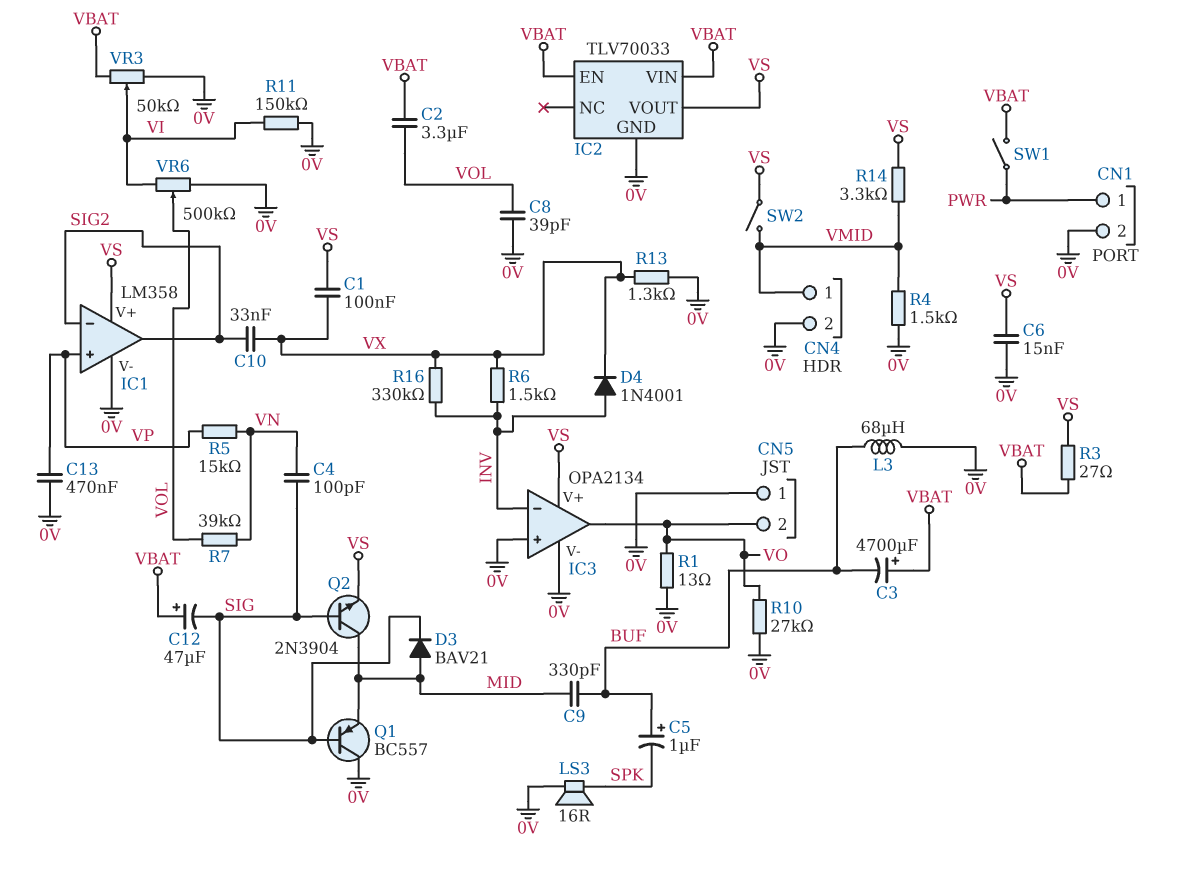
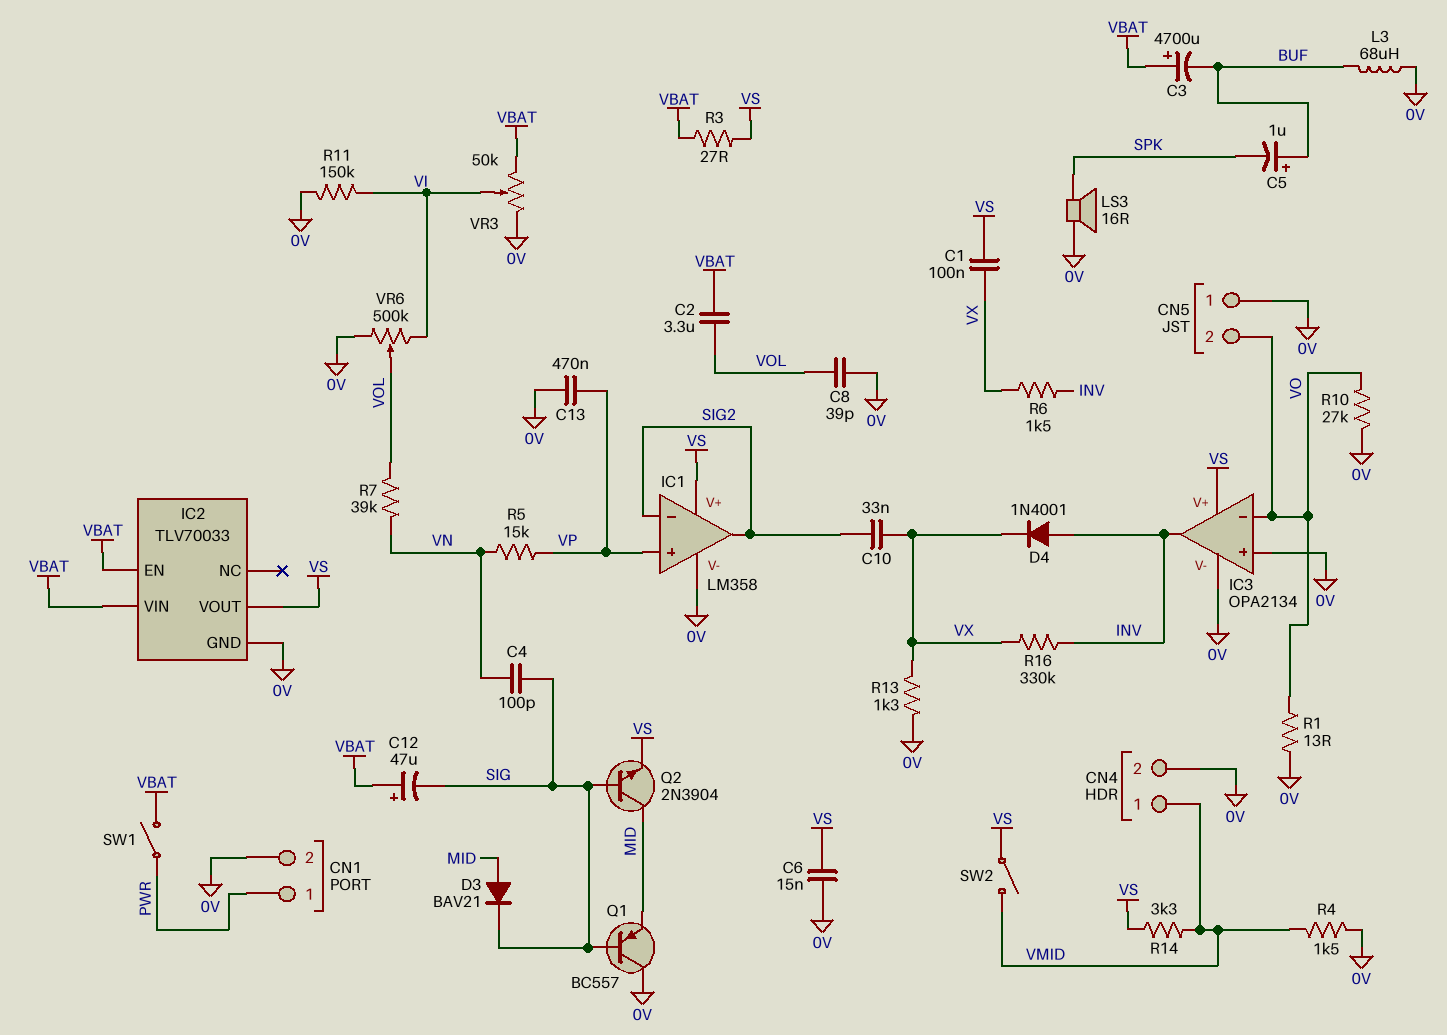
C9: 330pF (BUF, MID) -> none
IC3 pin in-: INV -> VO
IC3 pin out: VO -> INV

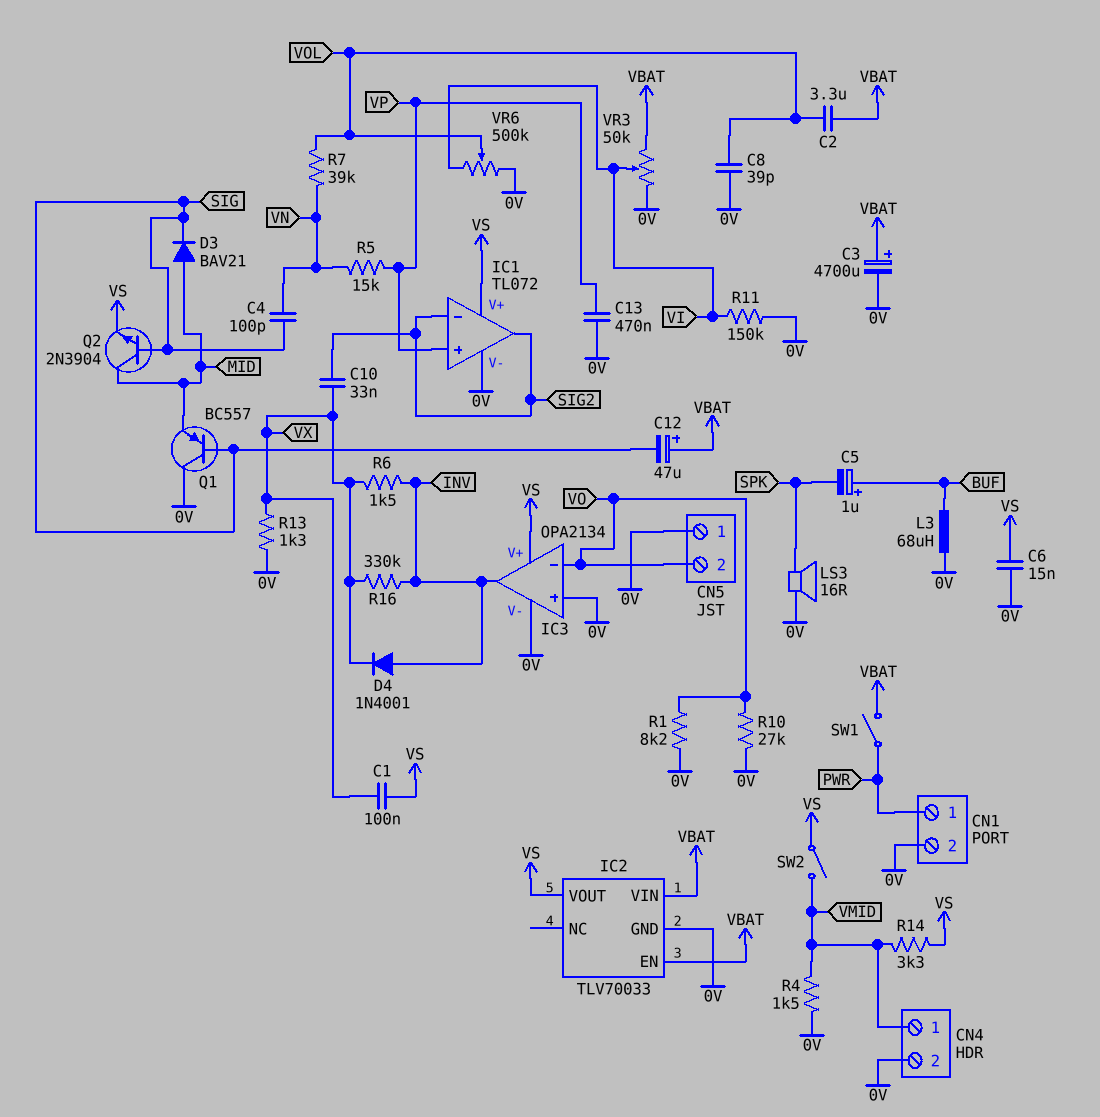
C3: 4700uF (plus VBAT, minus BUF) -> 4700uF (plus VBAT, minus 0V)
IC1: LM358 -> TL072
R1: 13 (0V, VO) -> 8.2k (0V, VO)
R3: 27 (VBAT, VS) -> none

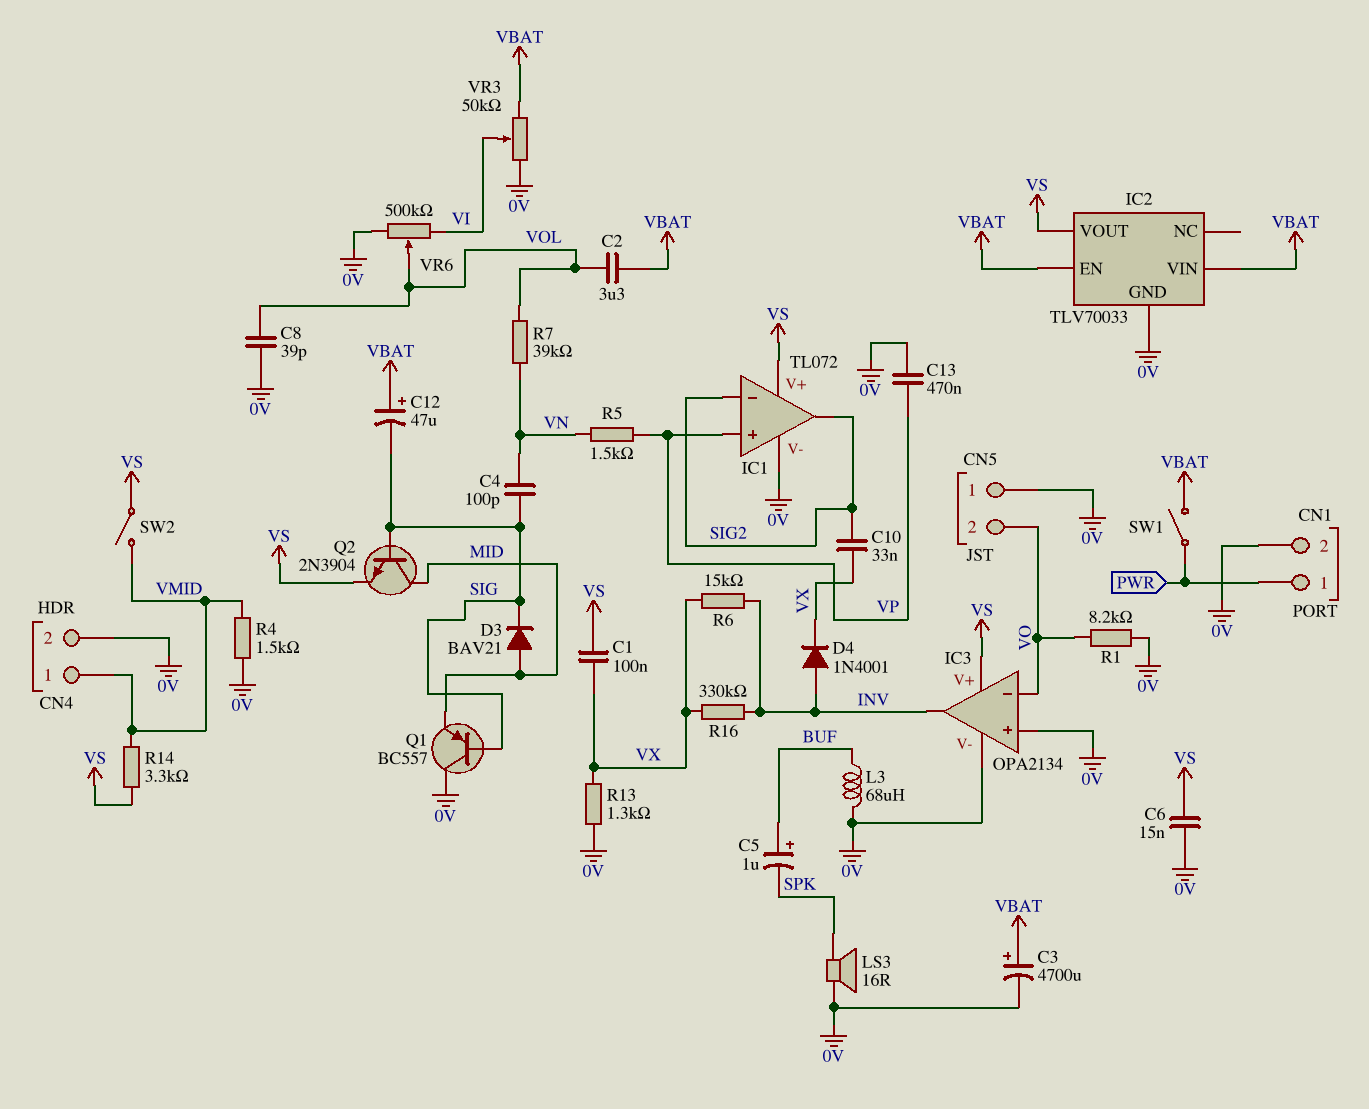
R5: 15k (VN, VP) -> 1.5k (VN, VP)
R6: 1.5k (INV, VX) -> 15k (INV, VX)
R10: 27k (0V, VO) -> none
R11: 150k (0V, VI) -> none

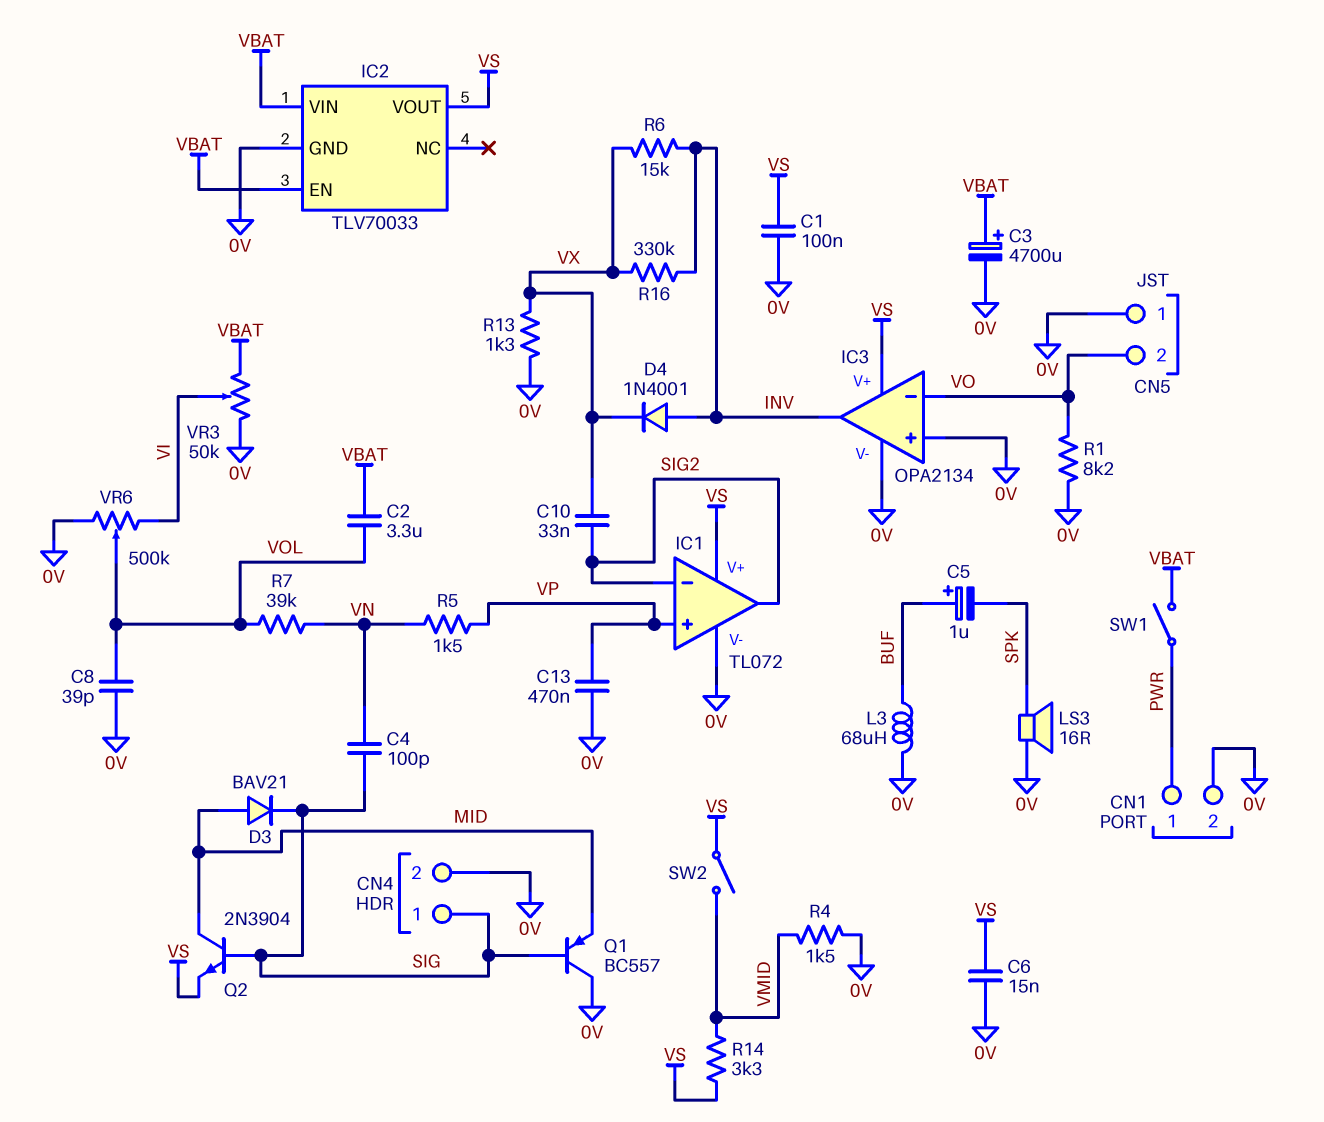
C1: 100nF (VS, VX) -> 100nF (0V, VS)
C12: 47uF (plus VBAT, minus SIG) -> none
CN4 pin 1: VMID -> SIG

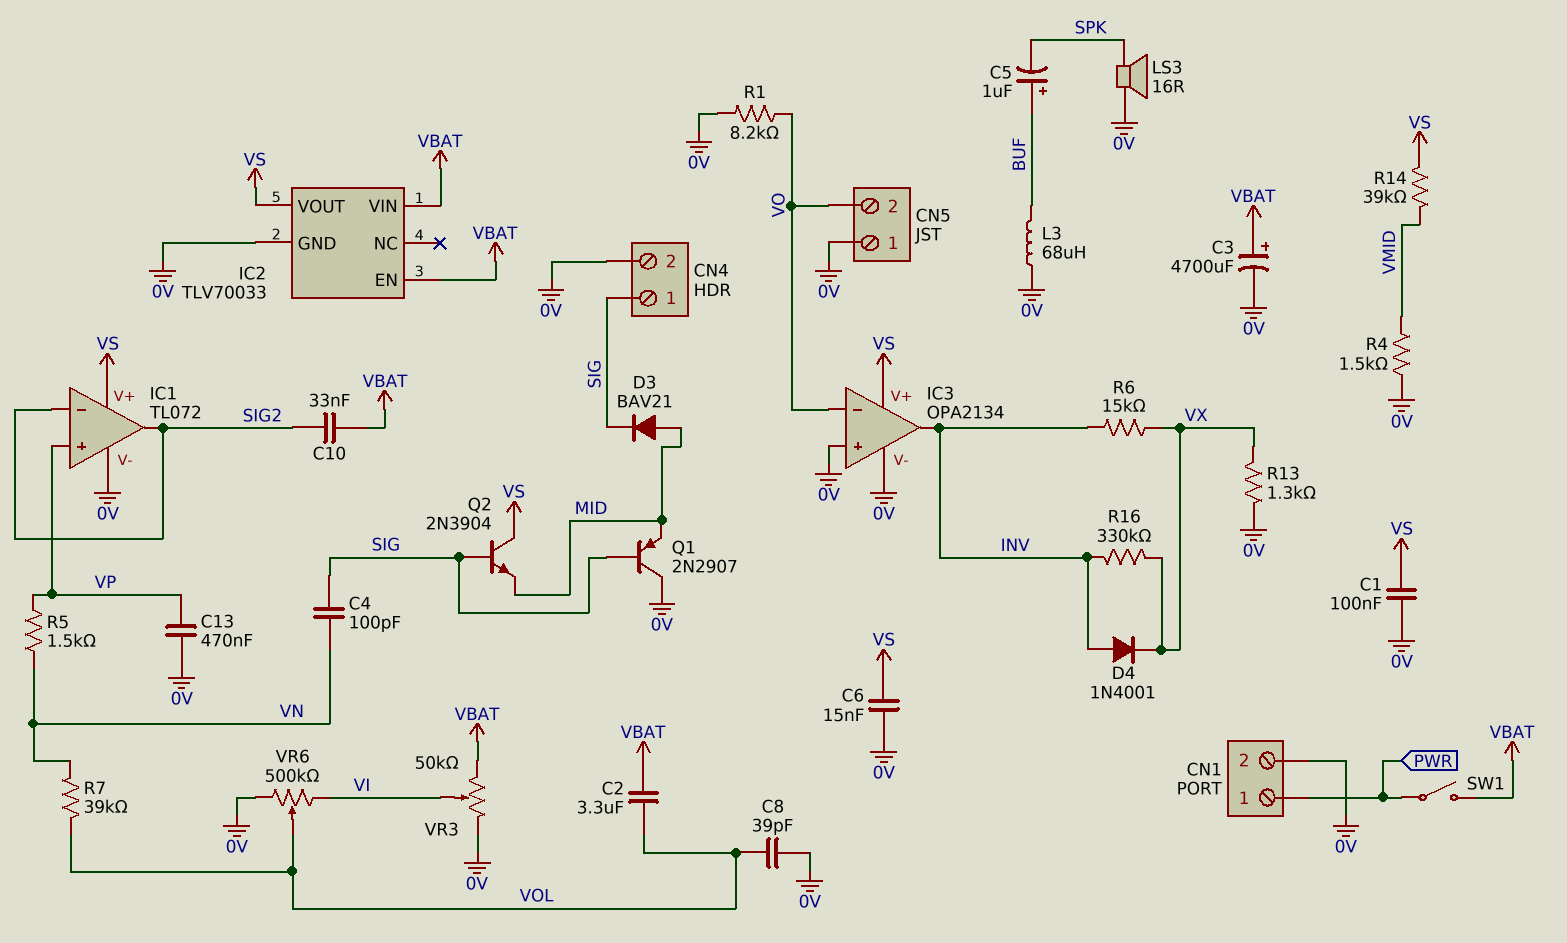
C10: 33nF (SIG2, VX) -> 33nF (SIG2, VBAT)
Q1: PNP BC557 (B SIG, C 0V, E MID) -> PNP 2N2907 (B SIG, C 0V, E MID)
Q2: NPN 2N3904 (B SIG, C MID, E VS) -> NPN 2N3904 (B SIG, C VS, E MID)
R14: 3.3k (VMID, VS) -> 39k (VMID, VS)
SW2: switch (VMID, VS) -> none

